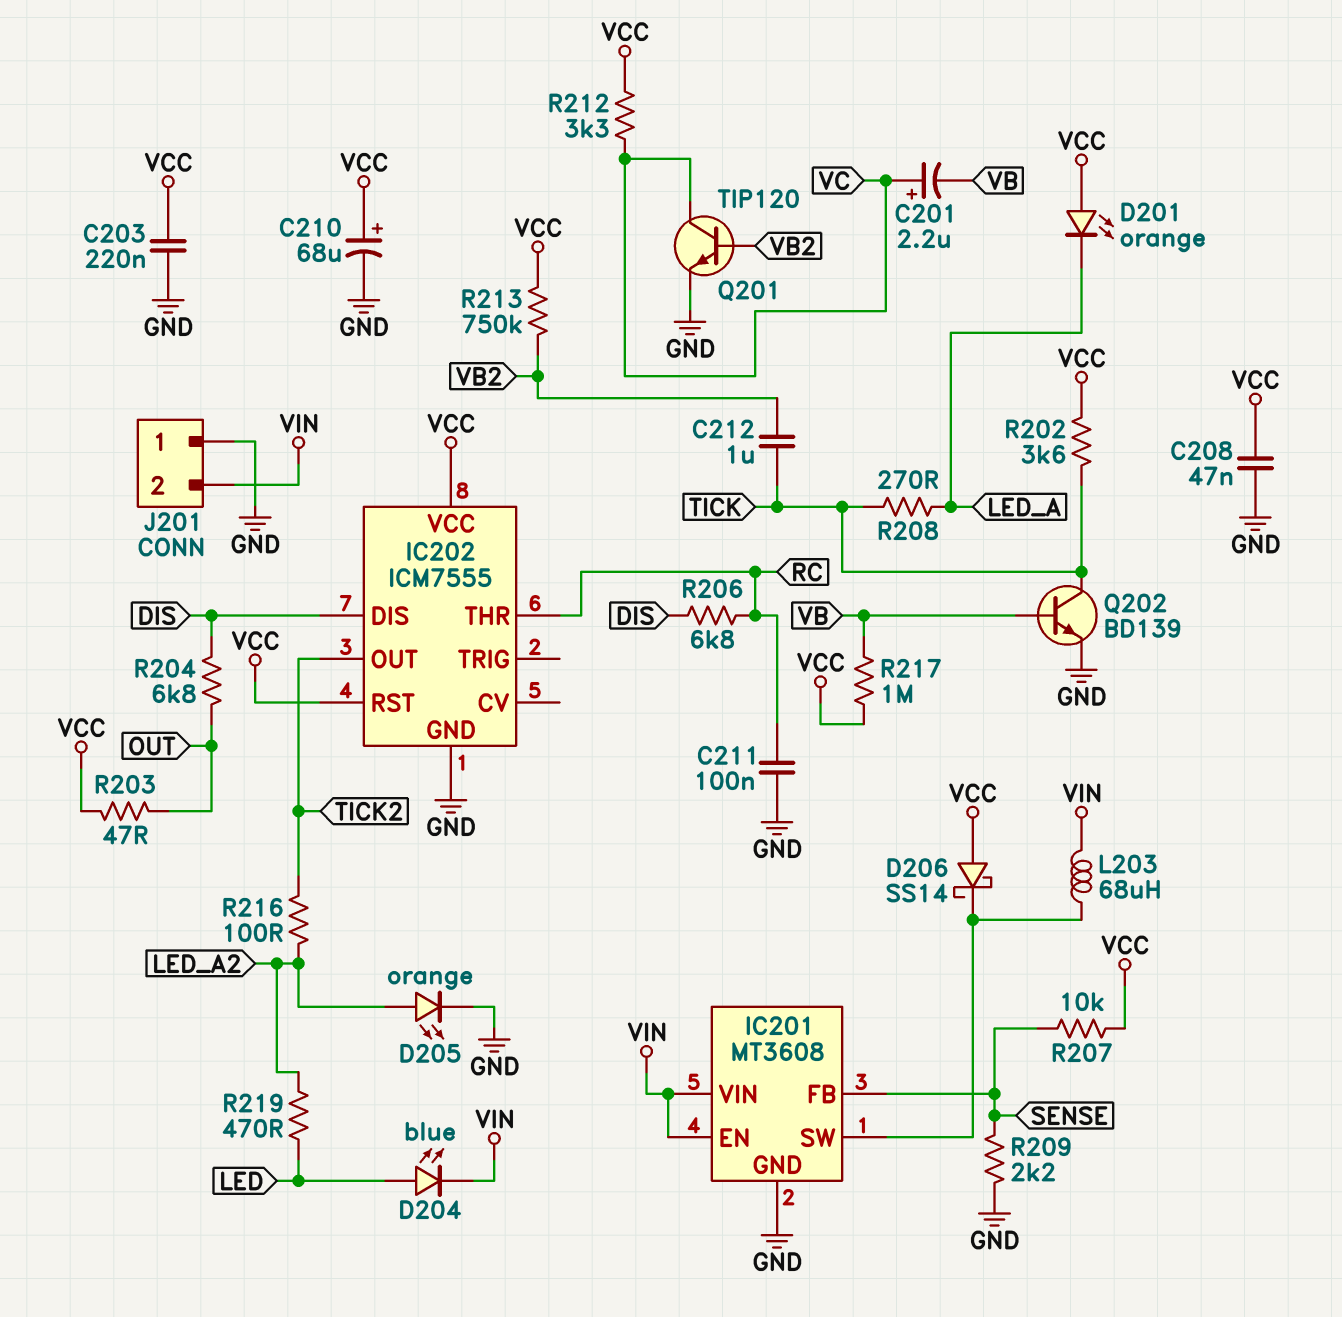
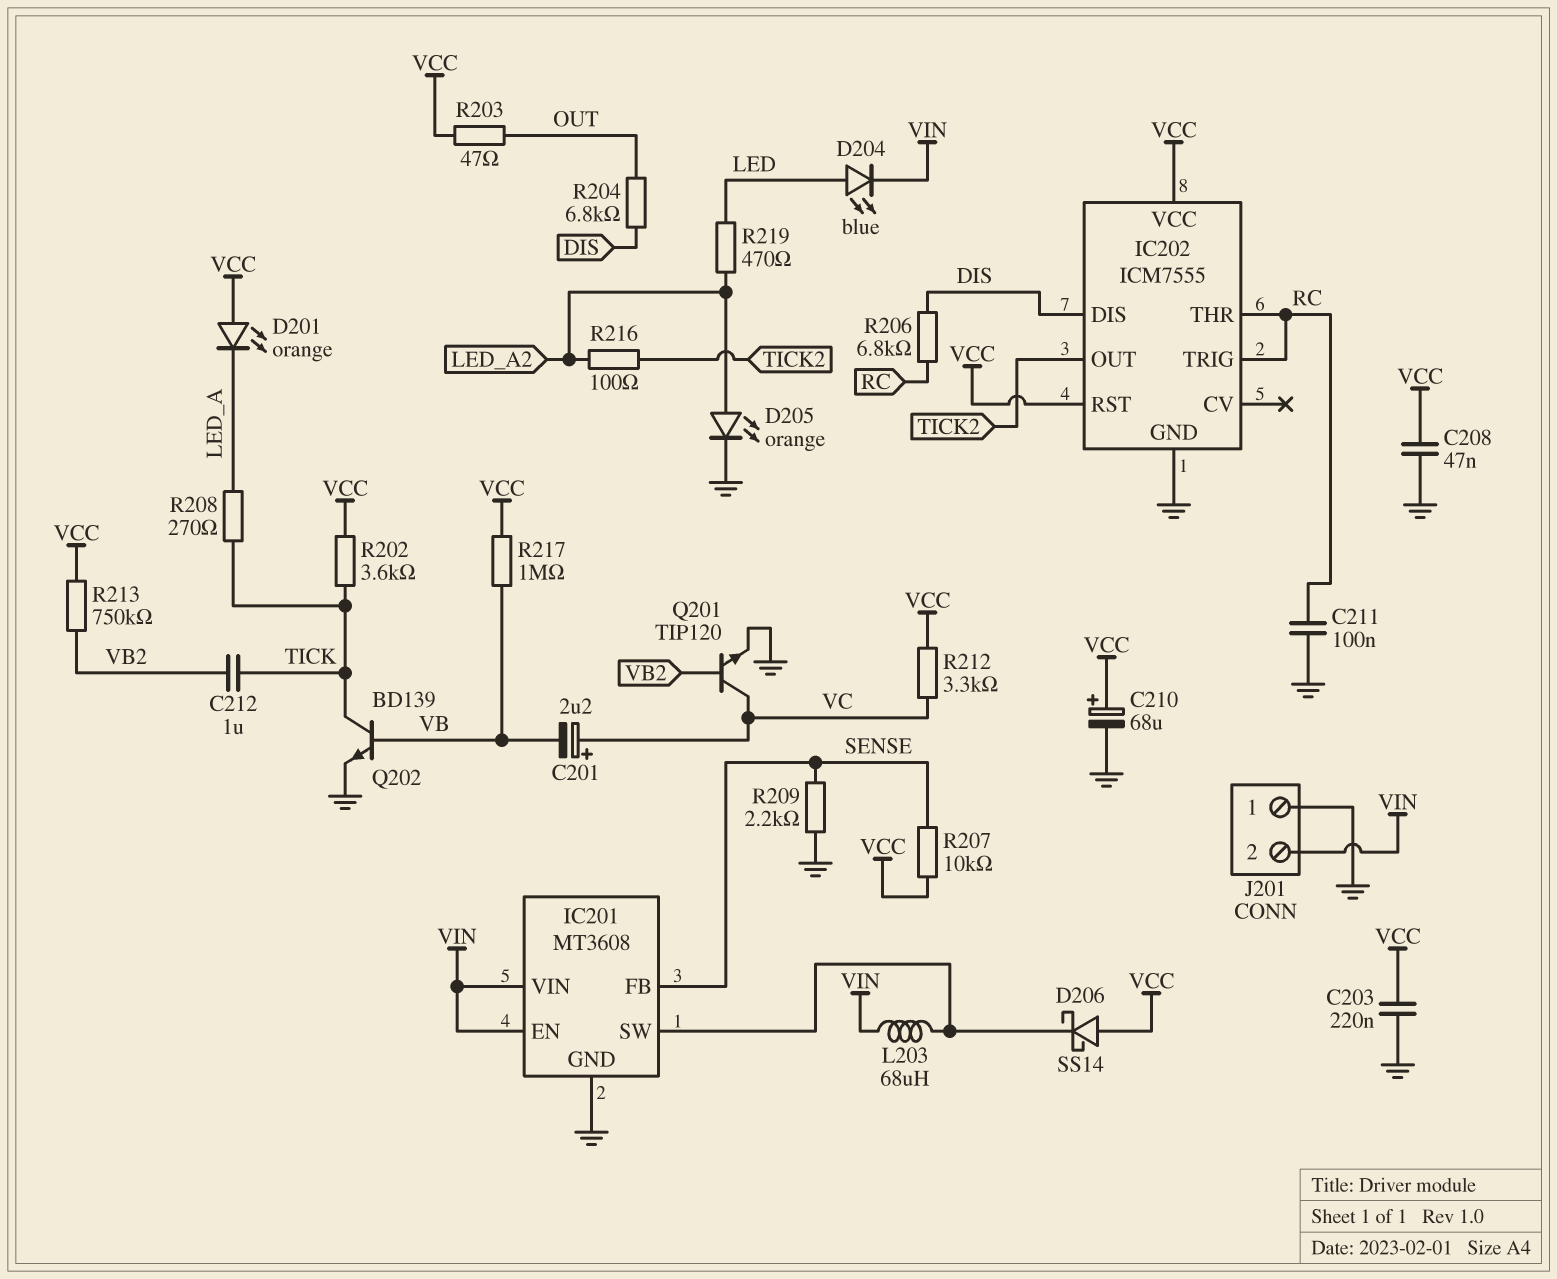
IC202 pin TRIG: none -> RC

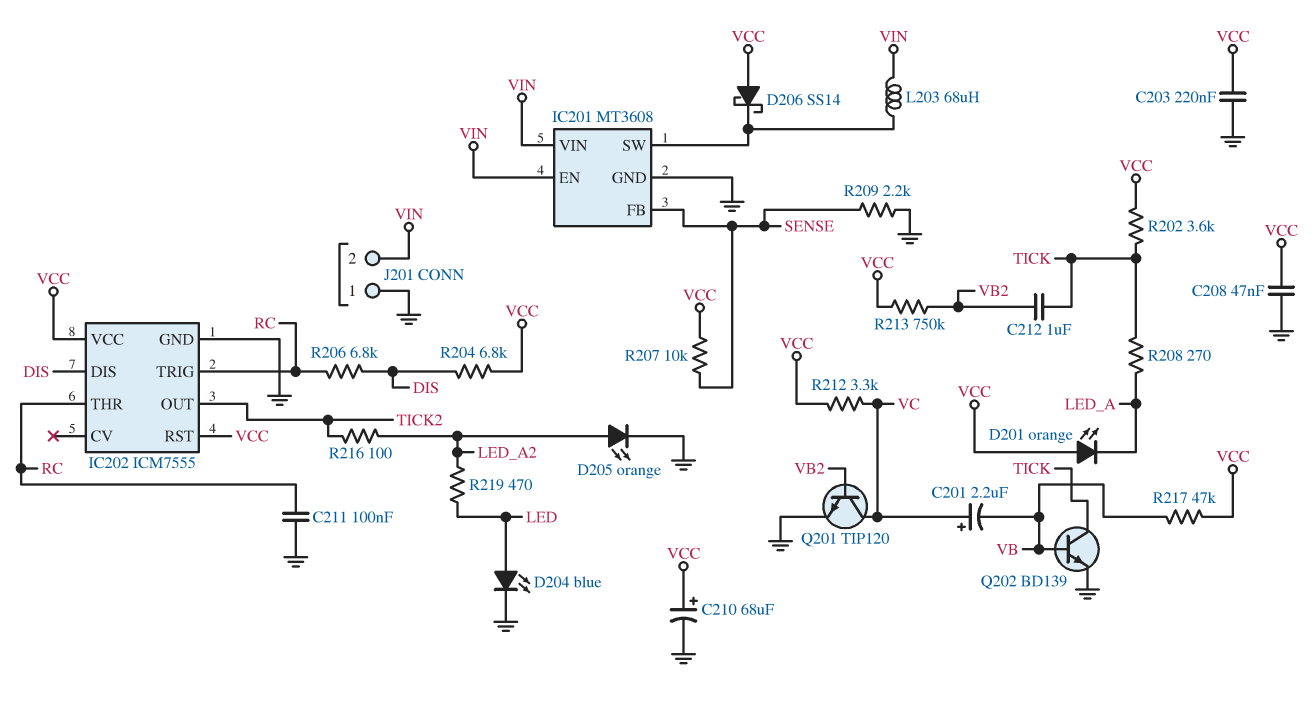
D204: LED blue (A LED, K VIN) -> LED blue (A LED, K GND)
R203: 47 (OUT, VCC) -> none
R204: 6.8k (DIS, OUT) -> 6.8k (DIS, VCC)
R217: 1M (VB, VCC) -> 47k (VB, VCC)

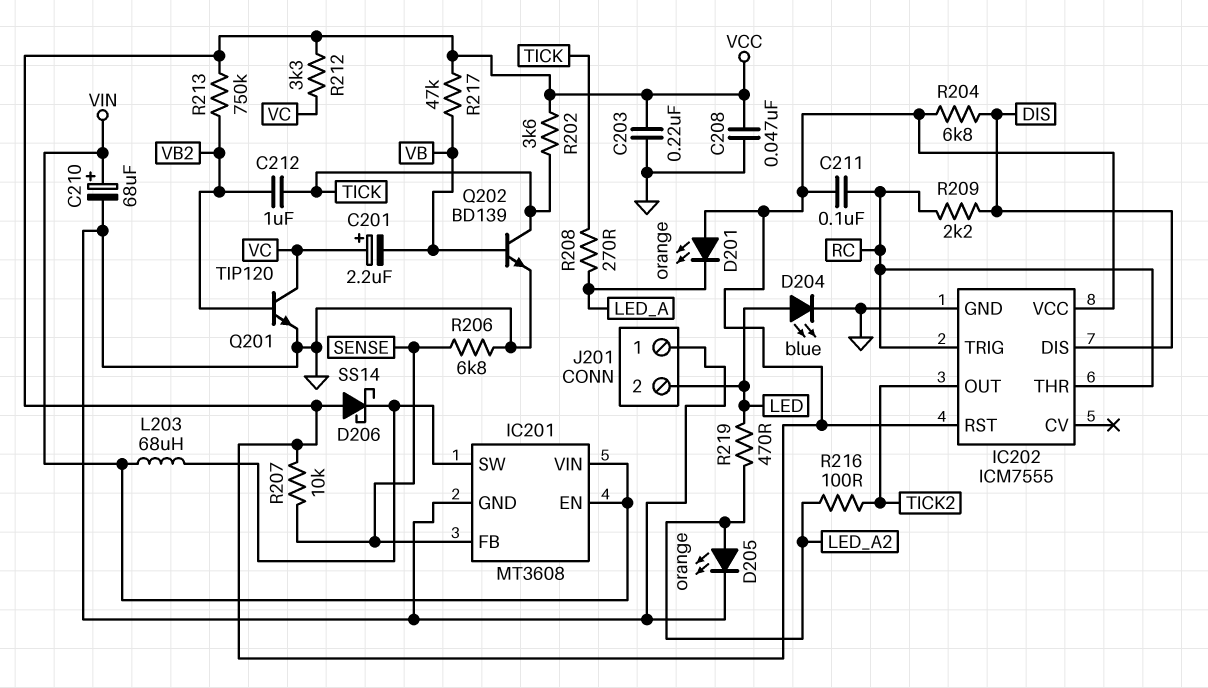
C210: 68uF (plus VCC, minus GND) -> 68uF (plus VIN, minus GND)
C211: 100nF (GND, RC) -> 100nF (RC, VCC)
J201 pin 2: VIN -> LED
R206: 6.8k (DIS, RC) -> 6.8k (GND, SENSE)
R209: 2.2k (GND, SENSE) -> 2.2k (DIS, RC)

